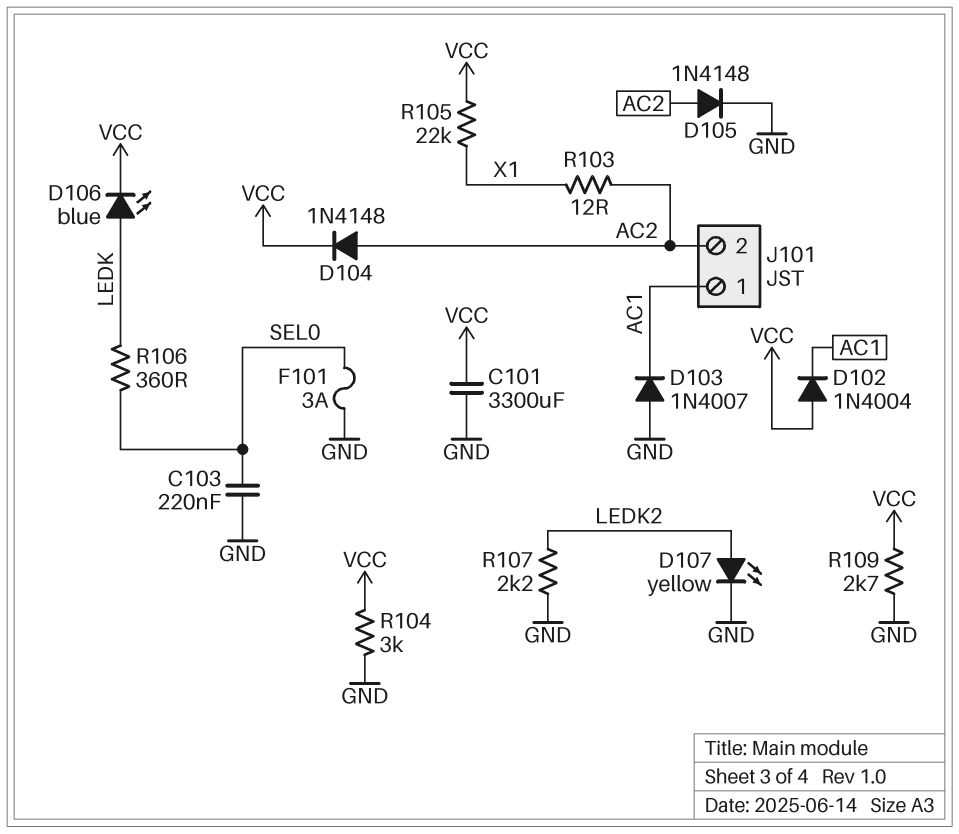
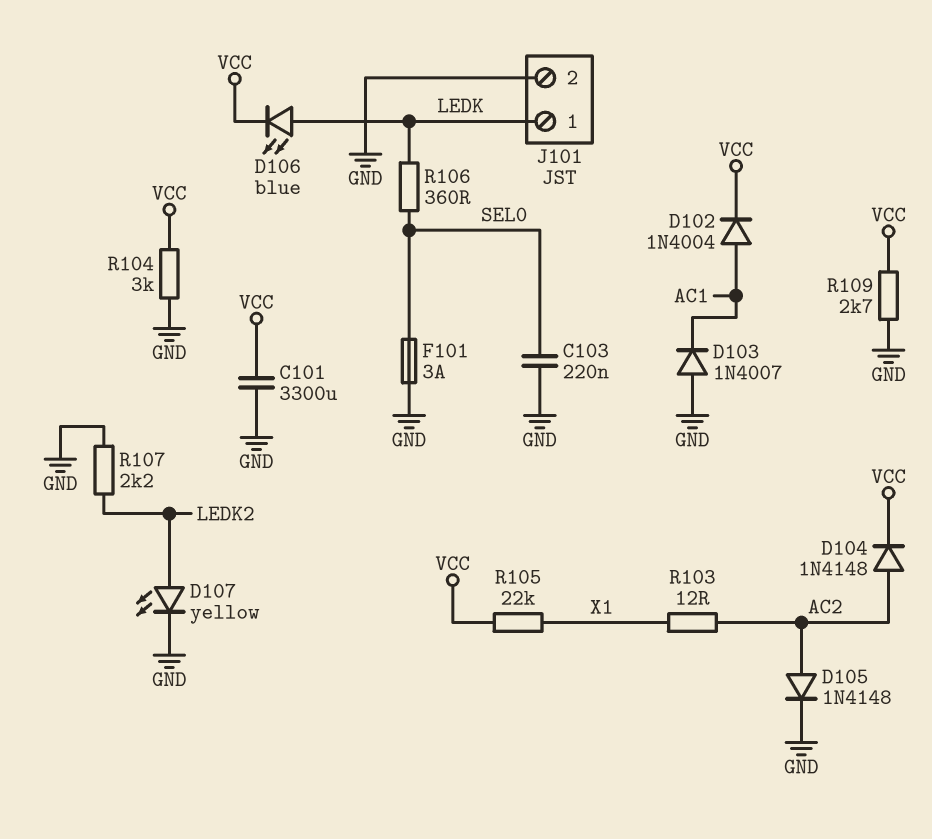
D102: diode 1N4004 (A VCC, K AC1) -> diode 1N4004 (A AC1, K VCC)
J101 pin 1: AC1 -> LEDK
J101 pin 2: AC2 -> GND

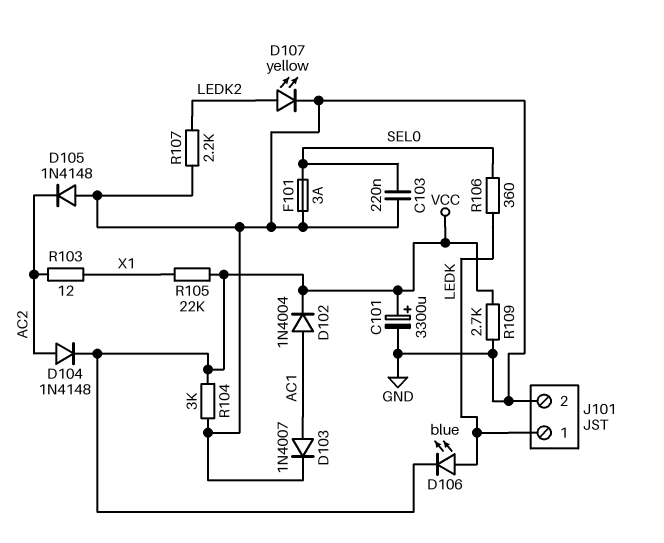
C101: 3300uF (GND, VCC) -> 3300uF (plus VCC, minus GND)
D103: diode 1N4007 (A GND, K AC1) -> diode 1N4007 (A AC1, K GND)
D105: diode 1N4148 (A AC2, K GND) -> diode 1N4148 (A GND, K AC2)

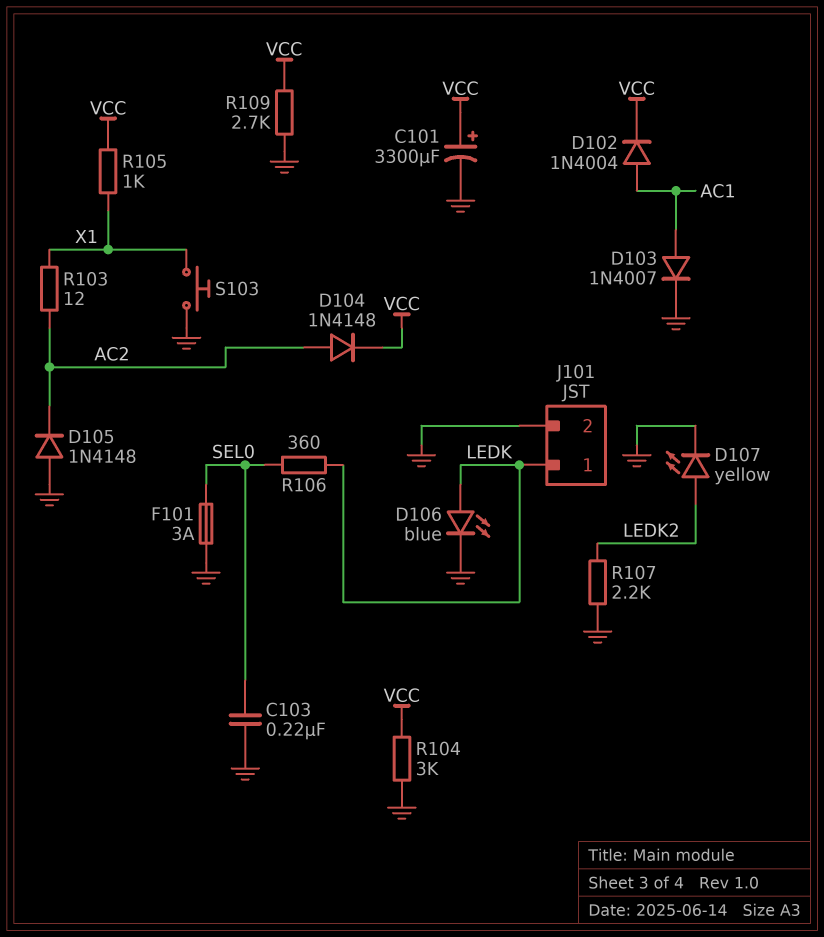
D106: LED blue (A LEDK, K VCC) -> LED blue (A LEDK, K GND)
R105: 22k (VCC, X1) -> 1k (VCC, X1)
S103: none -> button (GND, X1)

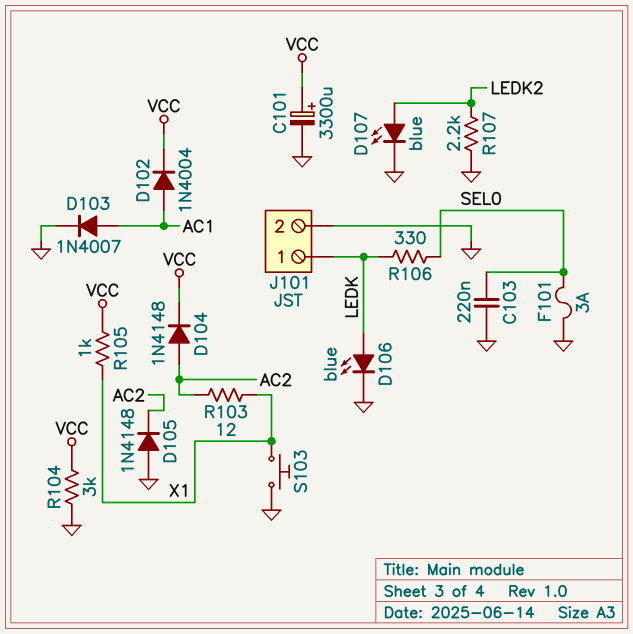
D107: LED yellow (A LEDK2, K GND) -> LED blue (A LEDK2, K GND)
R106: 360 (LEDK, SEL0) -> 330 (LEDK, SEL0)
R109: 2.7k (GND, VCC) -> none

